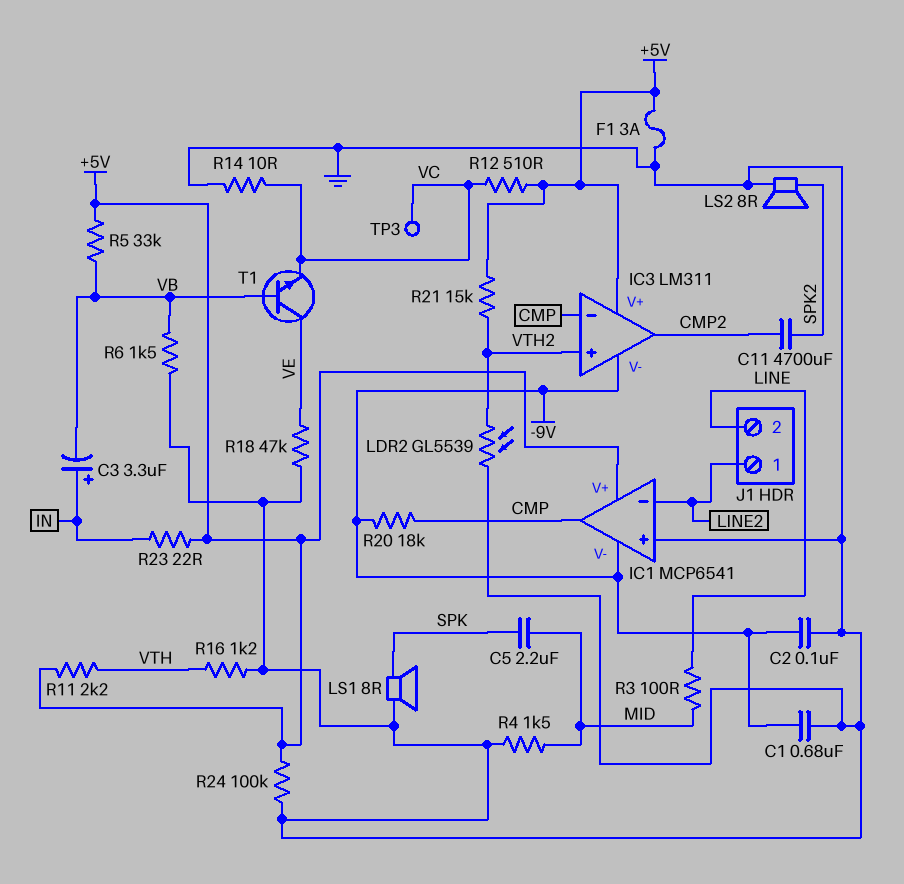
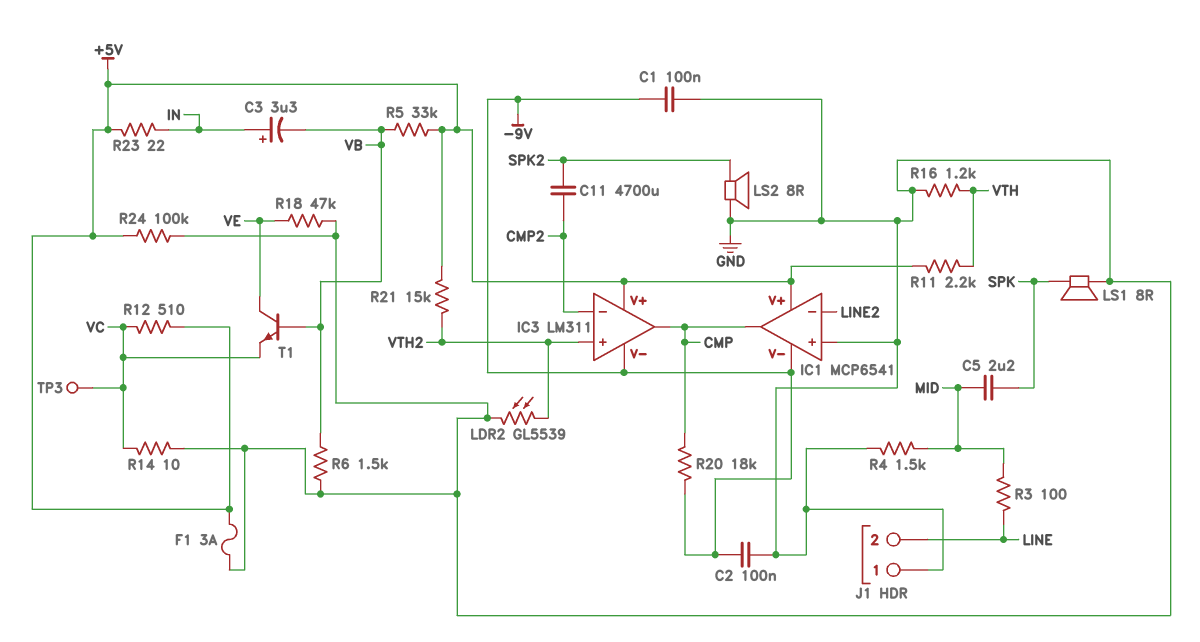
C1: 680nF (-9V, GND) -> 100nF (-9V, GND)
IC3 pin in-: CMP -> CMP2
IC3 pin out: CMP2 -> CMP
J1 pin 1: LINE2 -> GND

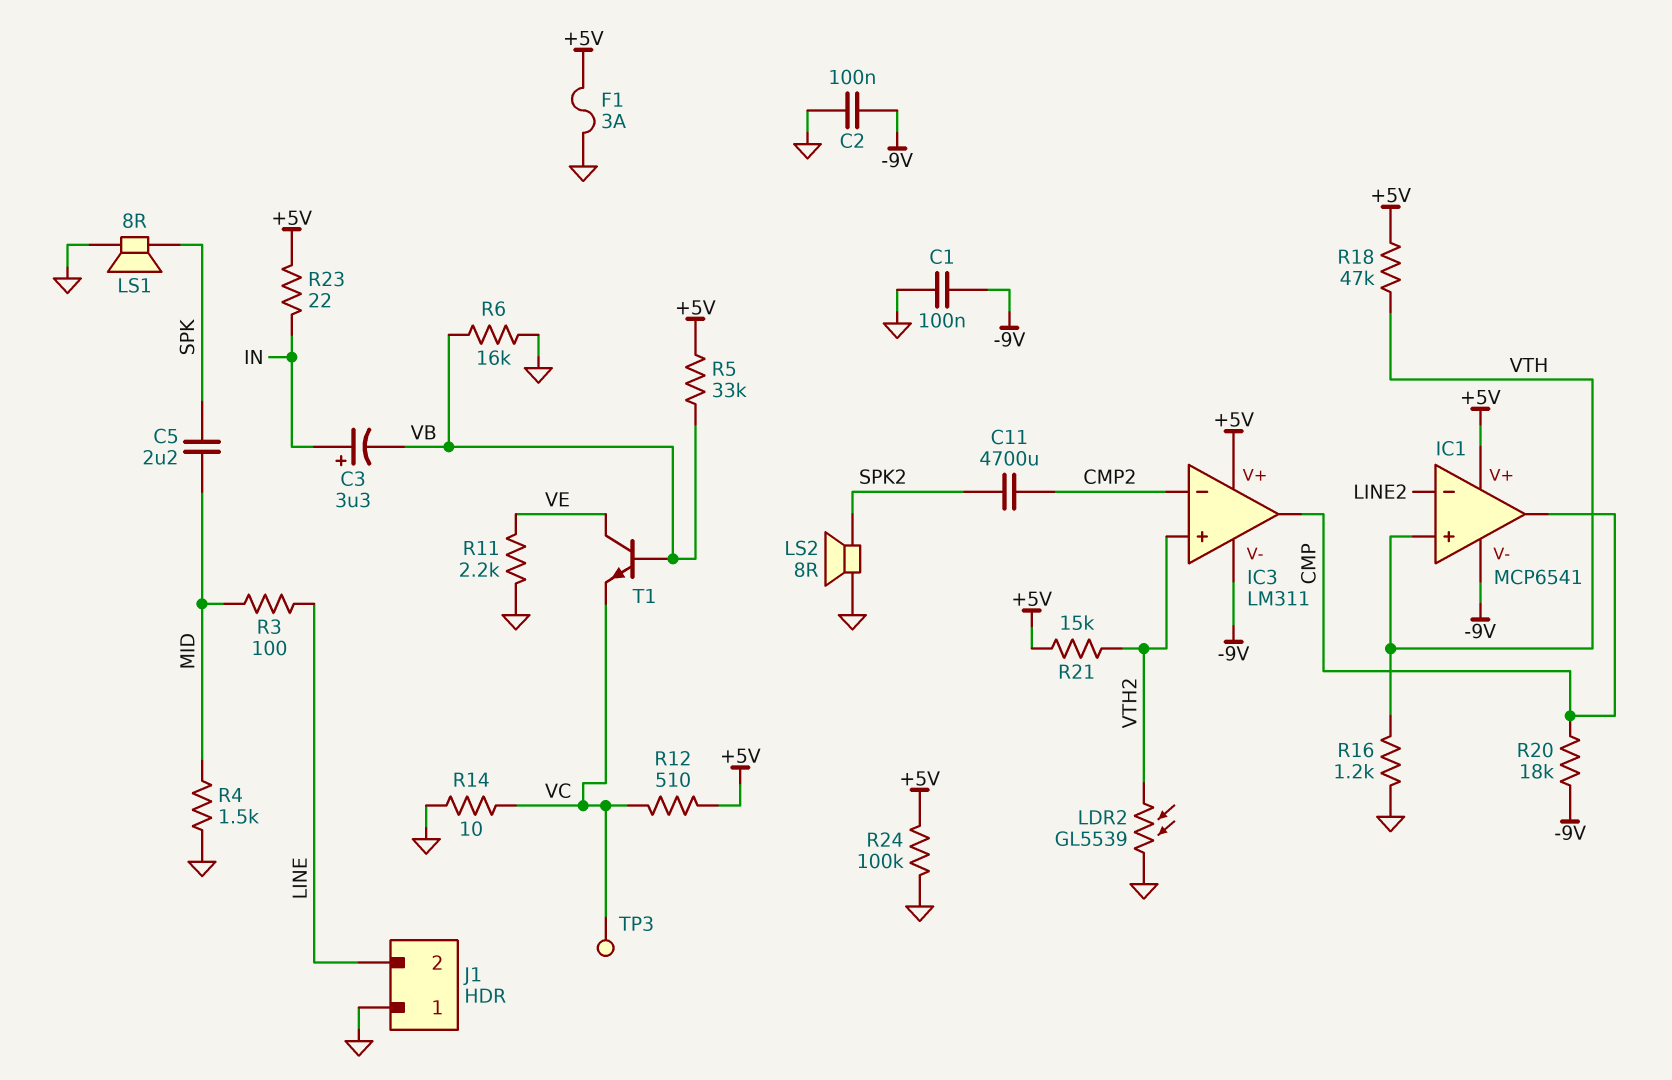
IC1 pin in+: GND -> VTH
R6: 1.5k (GND, VB) -> 16k (GND, VB)
R11: 2.2k (+5V, VTH) -> 2.2k (GND, VE)
R18: 47k (GND, VE) -> 47k (+5V, VTH)

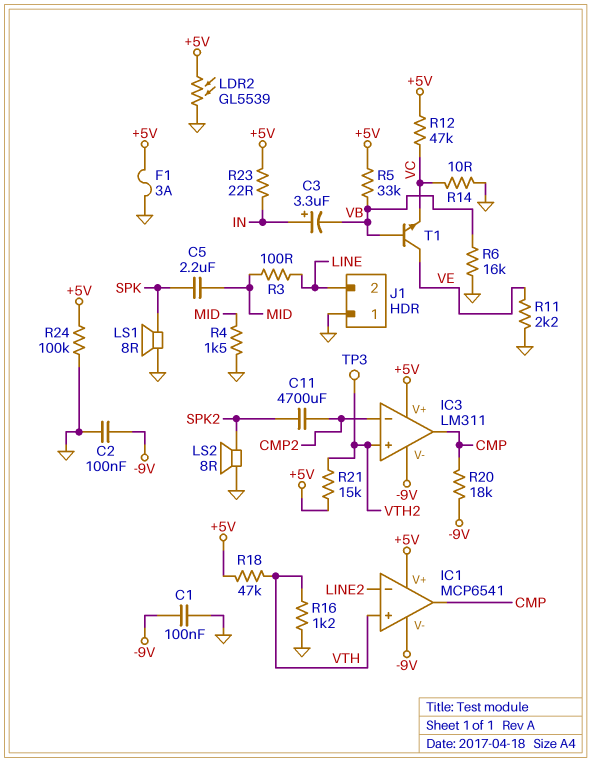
LDR2: GL5539 (GND, VTH2) -> GL5539 (+5V, GND)
R12: 510 (+5V, VC) -> 47k (+5V, VC)
TP3: test point (VC) -> test point (VTH2)

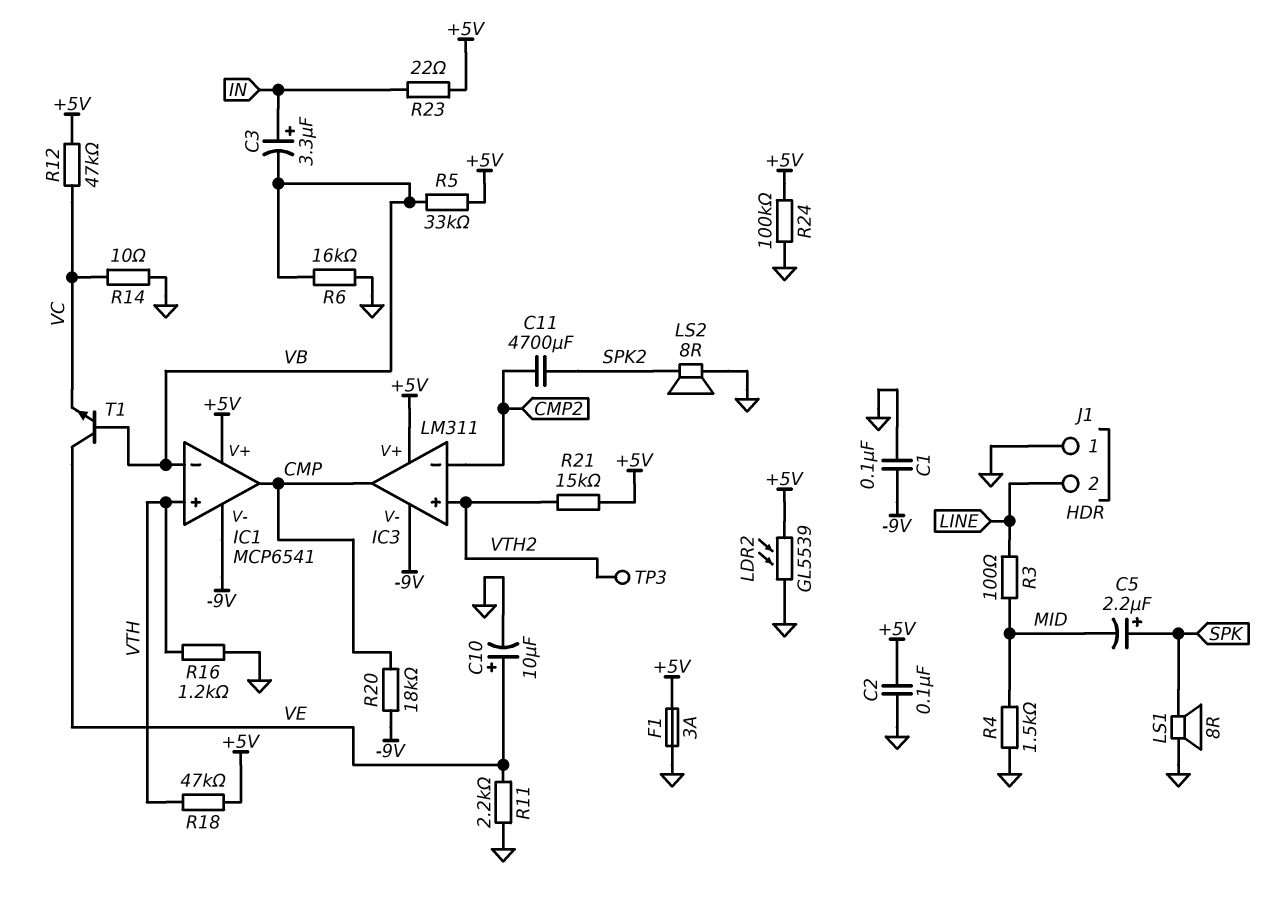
C2: 100nF (-9V, GND) -> 100nF (+5V, GND)
C5: 2.2uF (MID, SPK) -> 2.2uF (plus SPK, minus MID)
C10: none -> 10uF (plus VE, minus GND)
IC1 pin in-: LINE2 -> VB

